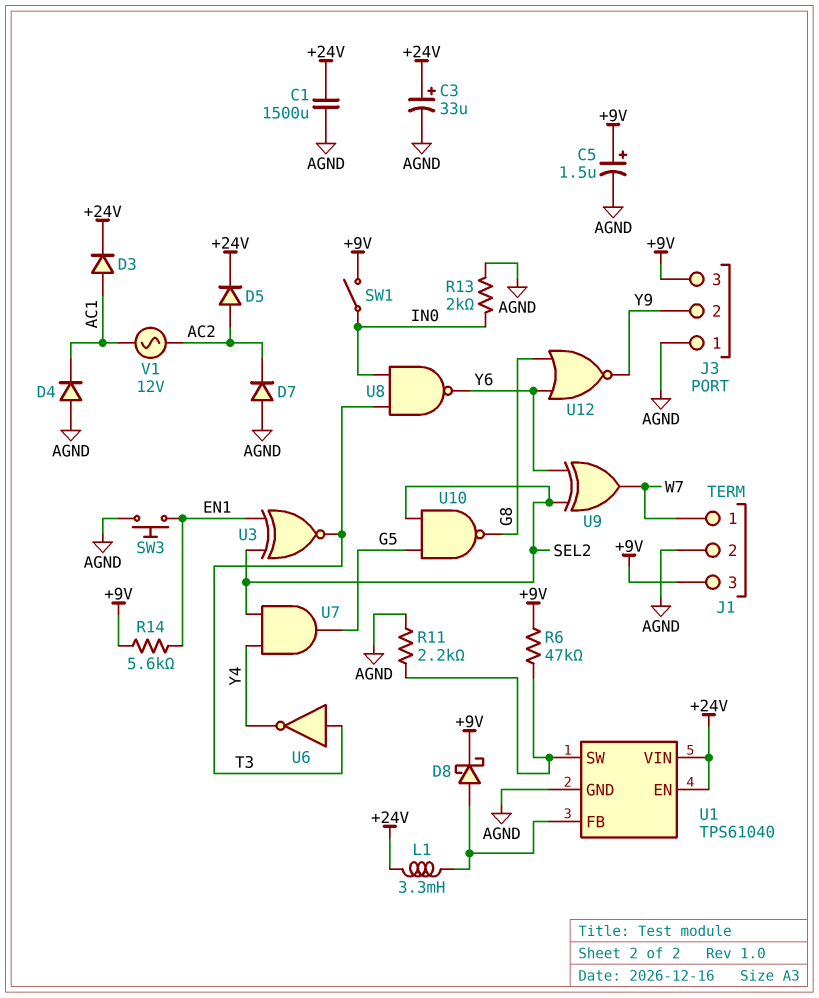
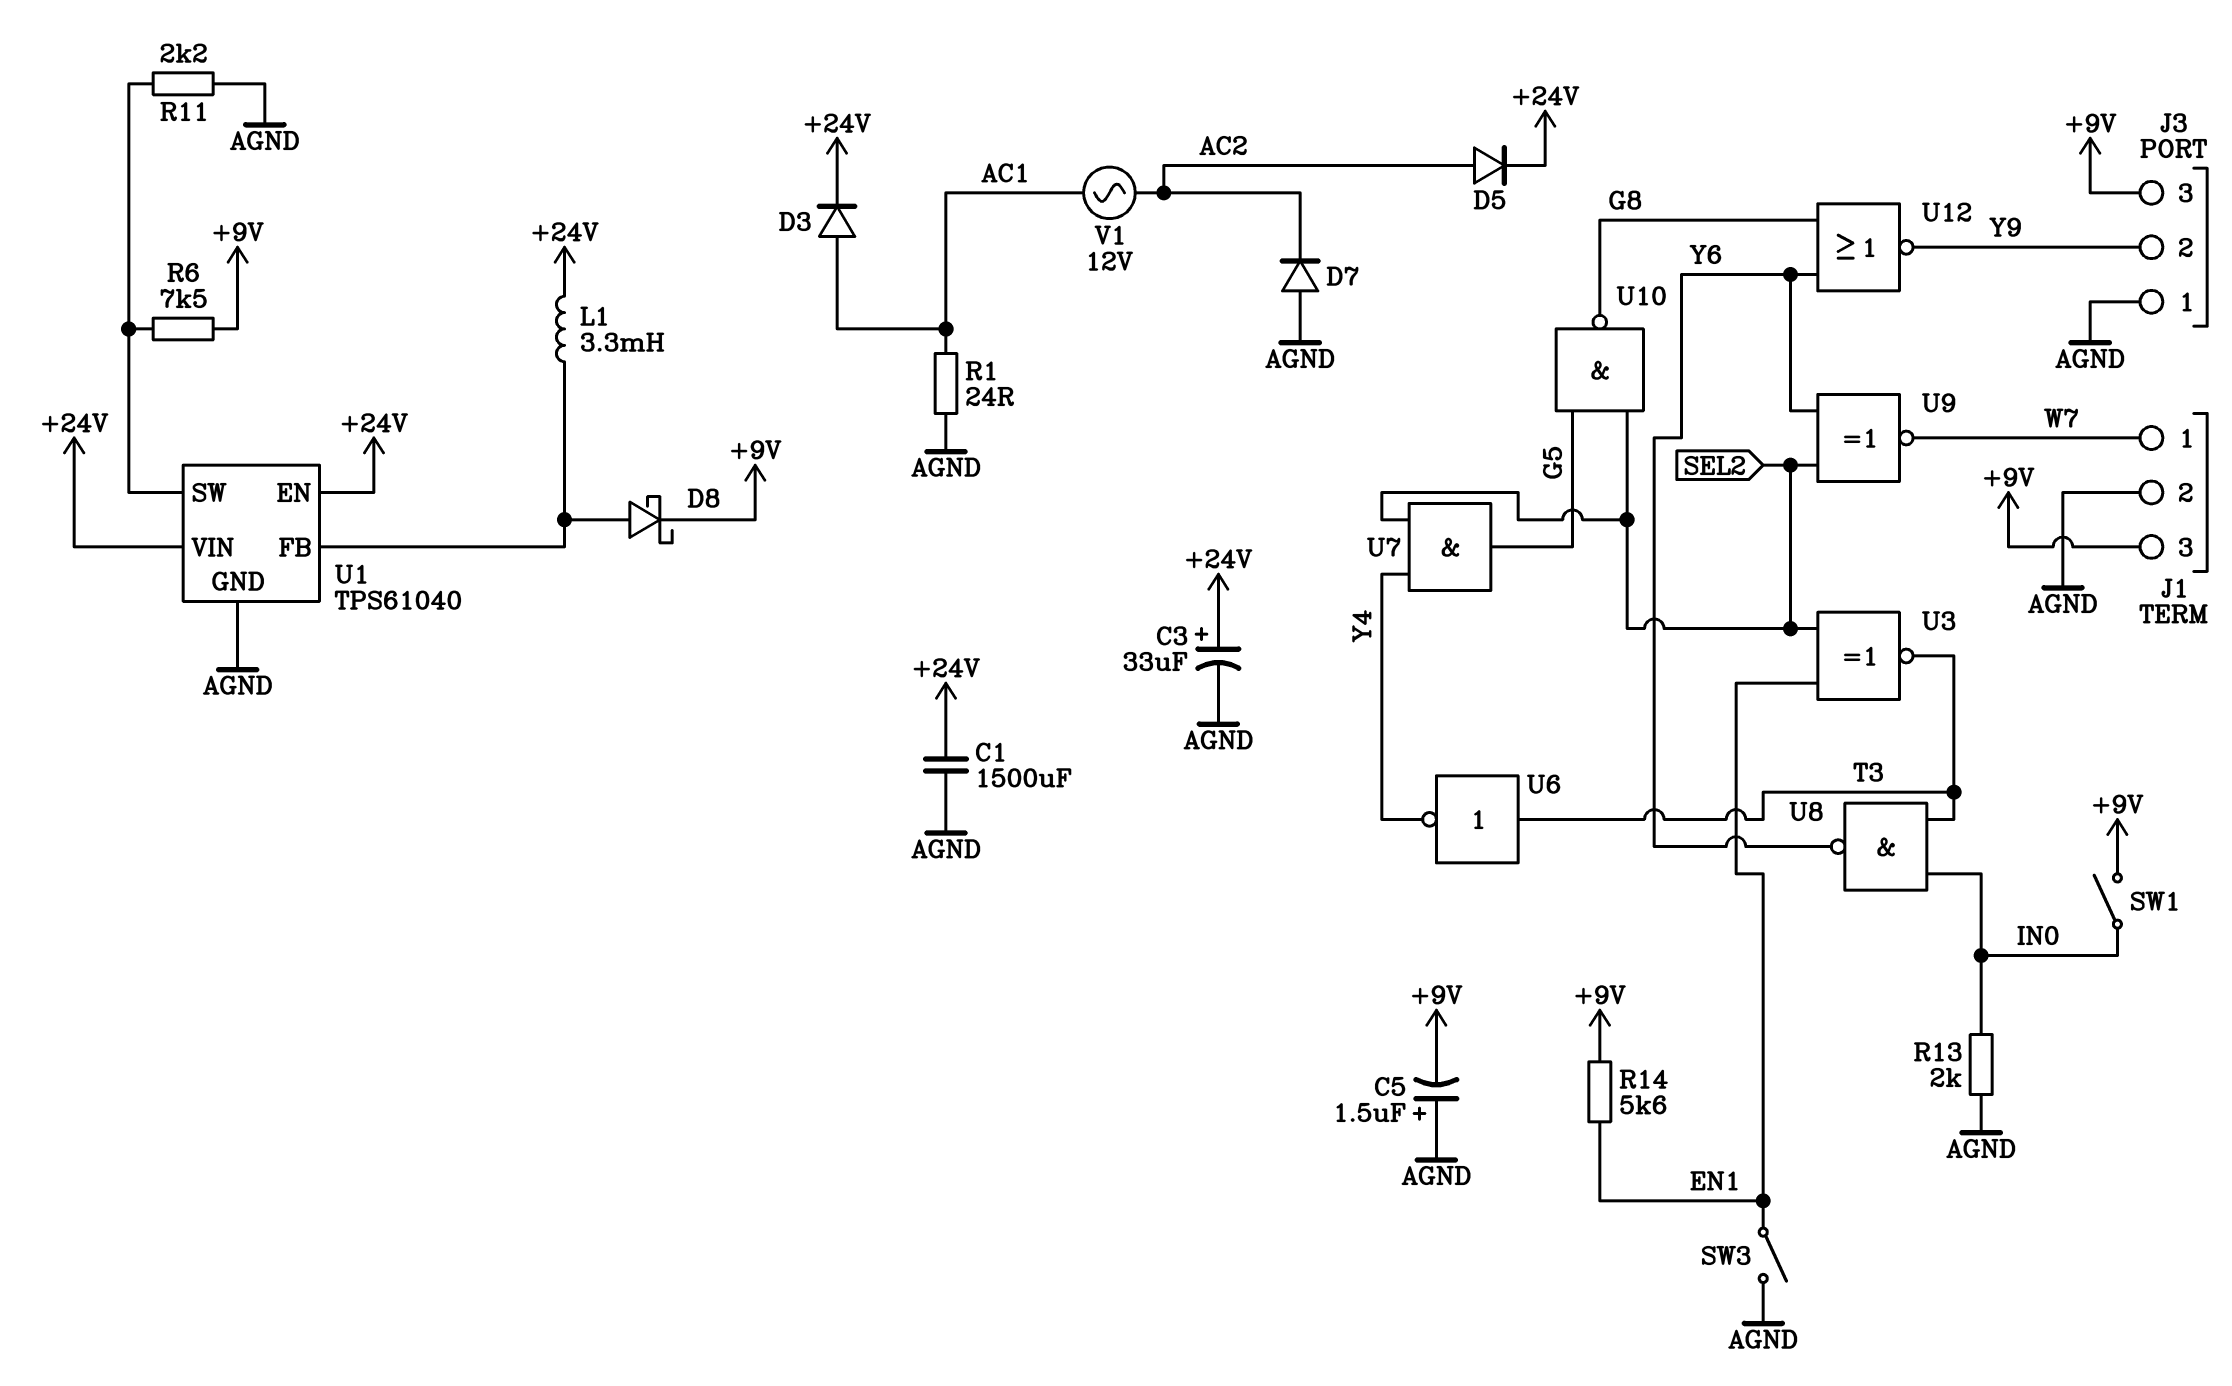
C5: 1.5uF (plus +9V, minus AGND) -> 1.5uF (plus AGND, minus +9V)
D4: diode (A AGND, K AC1) -> none
R1: none -> 24 (AC1, AGND)
R6: 47k (+9V, U1/SW) -> 7.5k (+9V, U1/SW)
SW3: button (AGND, EN1) -> switch (AGND, EN1)
U9: XOR (in SEL2, in Y6, out W7) -> XNOR (in SEL2, in Y6, out W7)

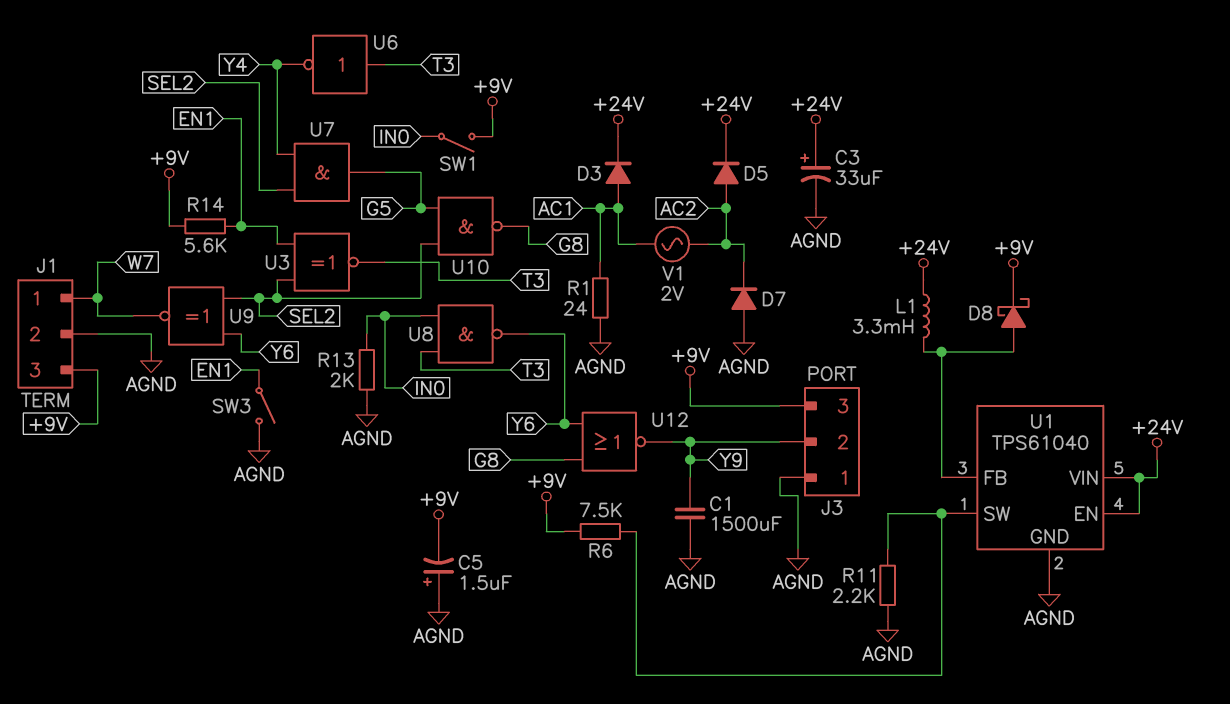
C1: 1500uF (+24V, AGND) -> 1500uF (AGND, Y9)
V1: AC 12V (AC1, AC2) -> AC 2V (AC1, AC2)

